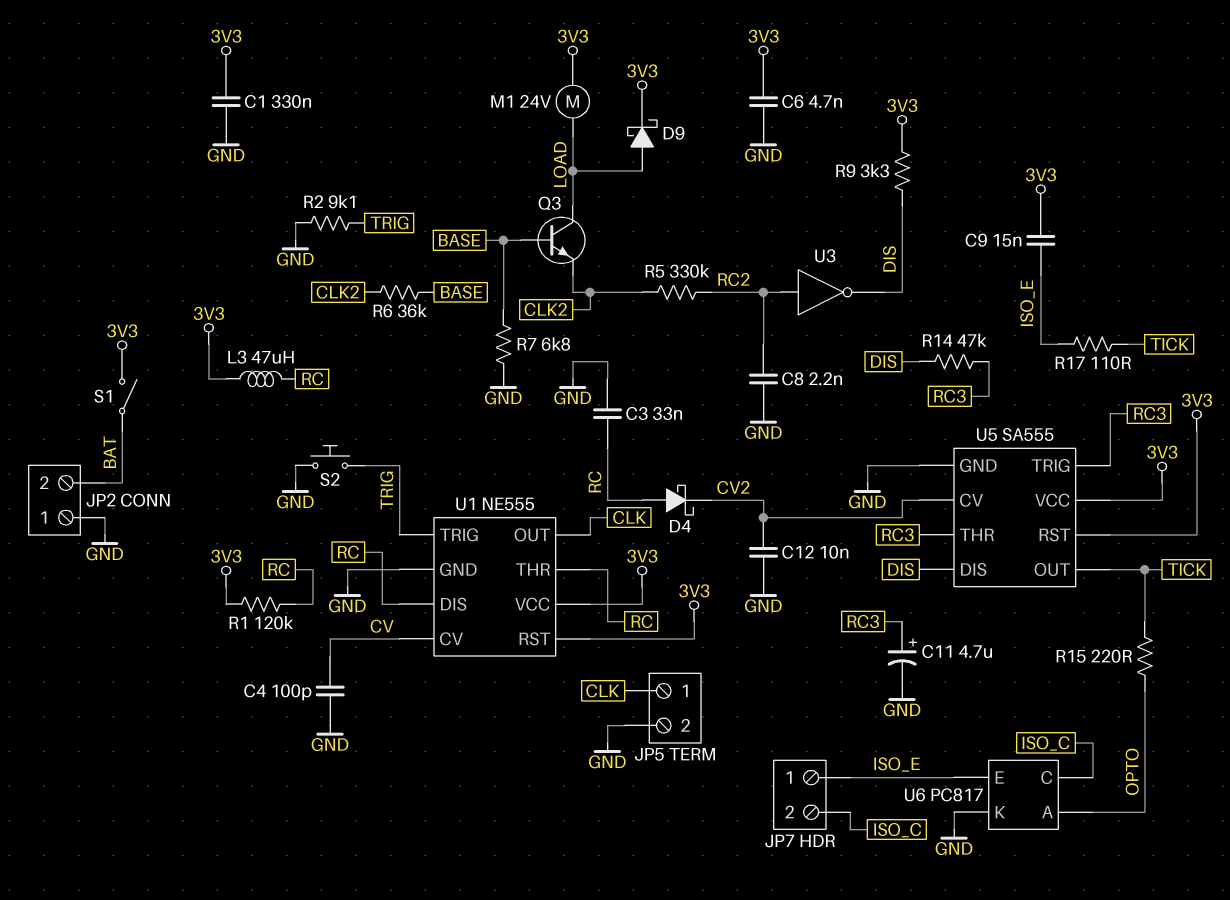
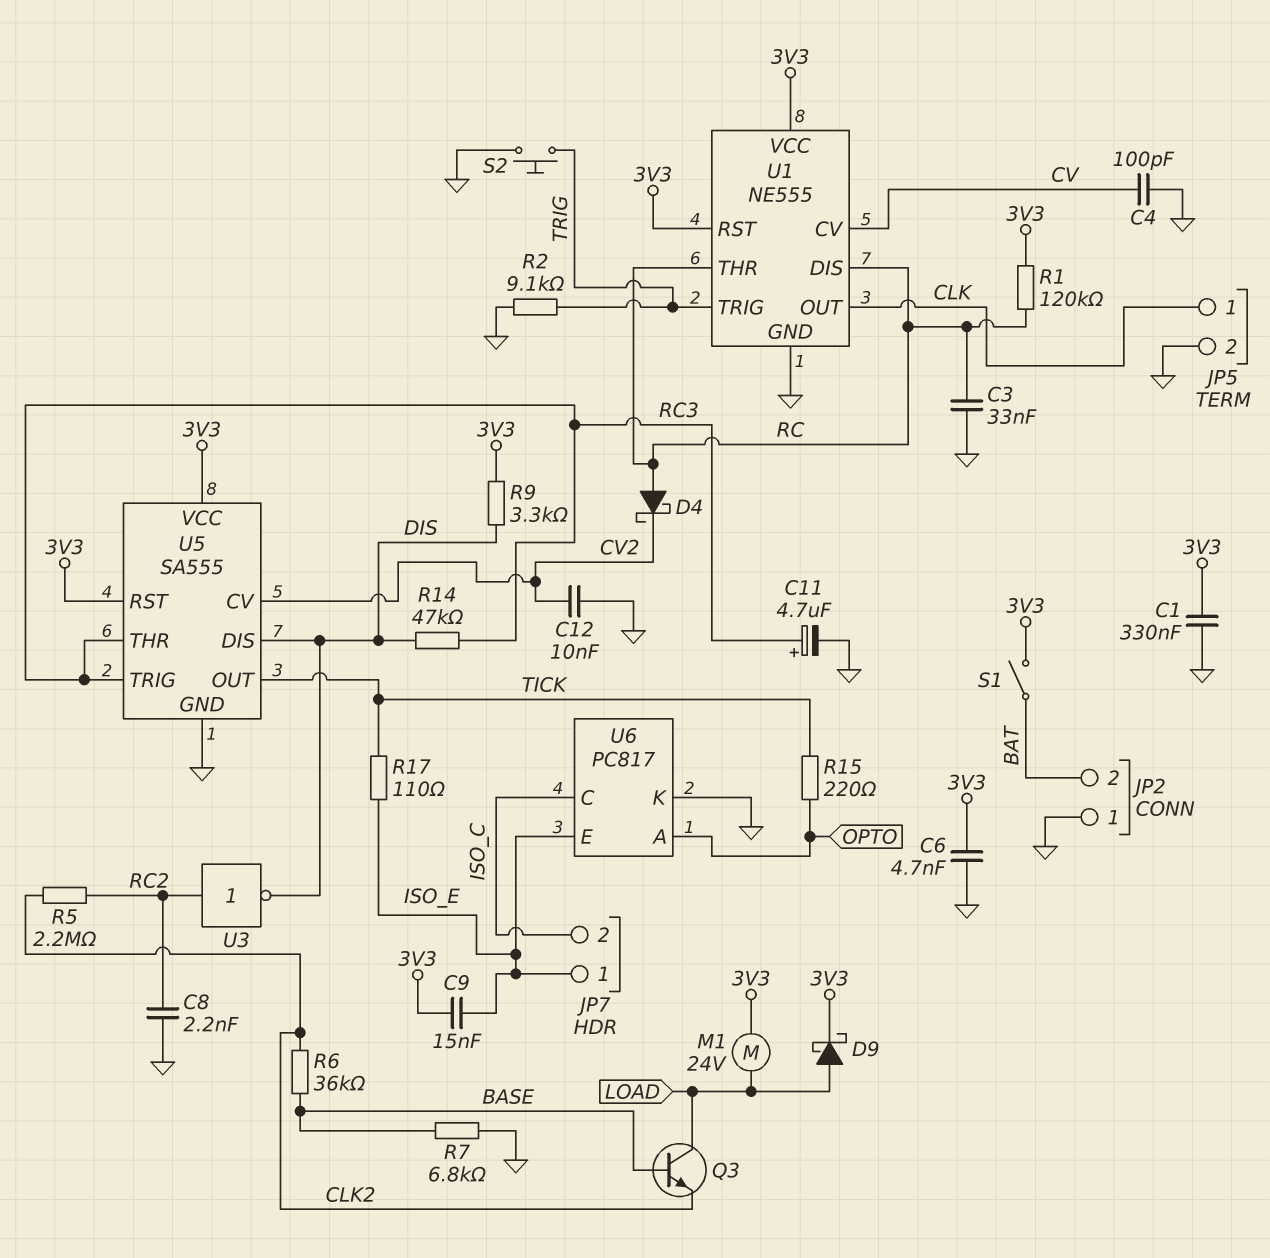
L3: 47uH (3V3, RC) -> none
R5: 330k (CLK2, RC2) -> 2.2M (CLK2, RC2)

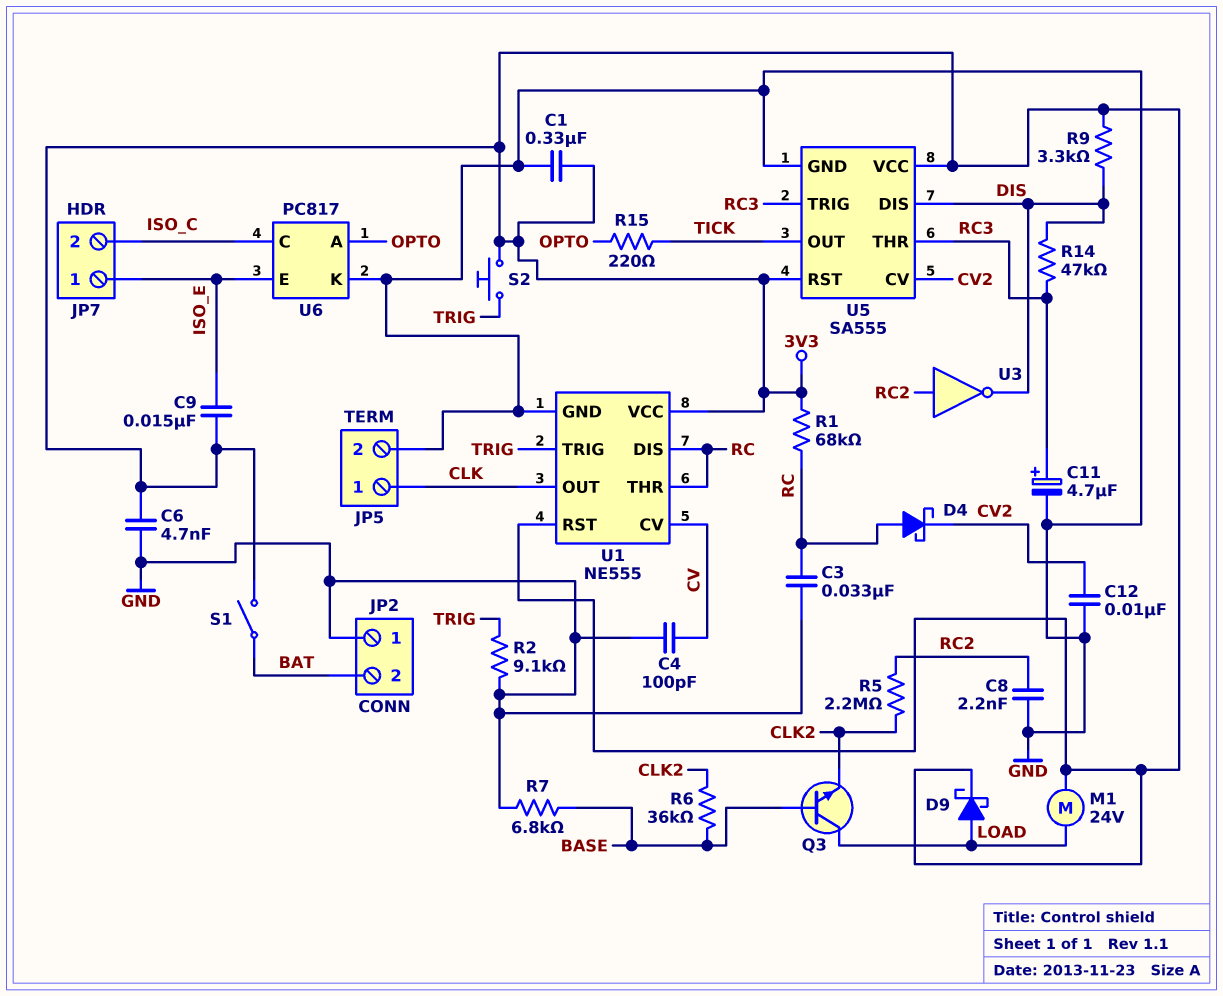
R1: 120k (3V3, RC) -> 68k (3V3, RC)
R17: 110 (ISO_E, TICK) -> none
S2: button (GND, TRIG) -> button (3V3, TRIG)

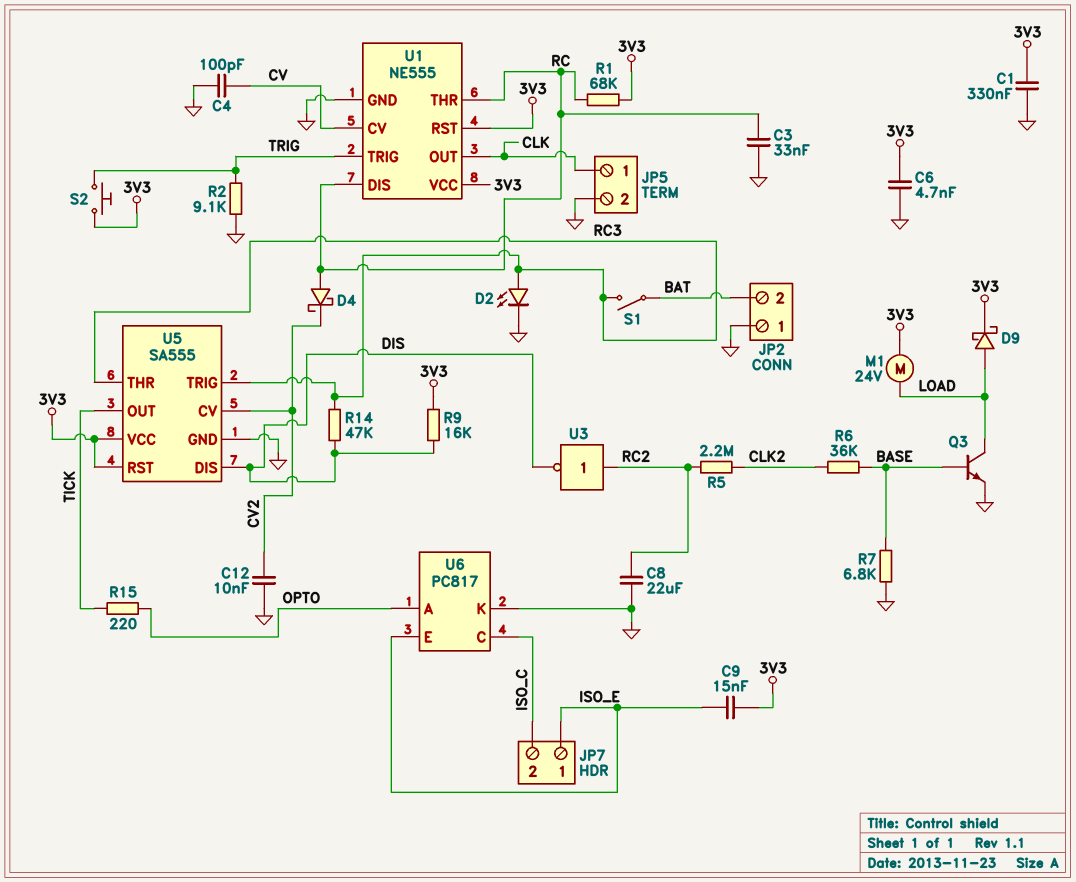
C8: 2.2nF (GND, RC2) -> 22uF (GND, RC2)
C11: 4.7uF (plus RC3, minus GND) -> none
D2: none -> LED (A RC3, K GND)
Q3: NPN (B BASE, C LOAD, E CLK2) -> NPN (B BASE, C LOAD, E GND)
R9: 3.3k (3V3, DIS) -> 16k (3V3, DIS)
S1: switch (3V3, BAT) -> switch (BAT, RC3)

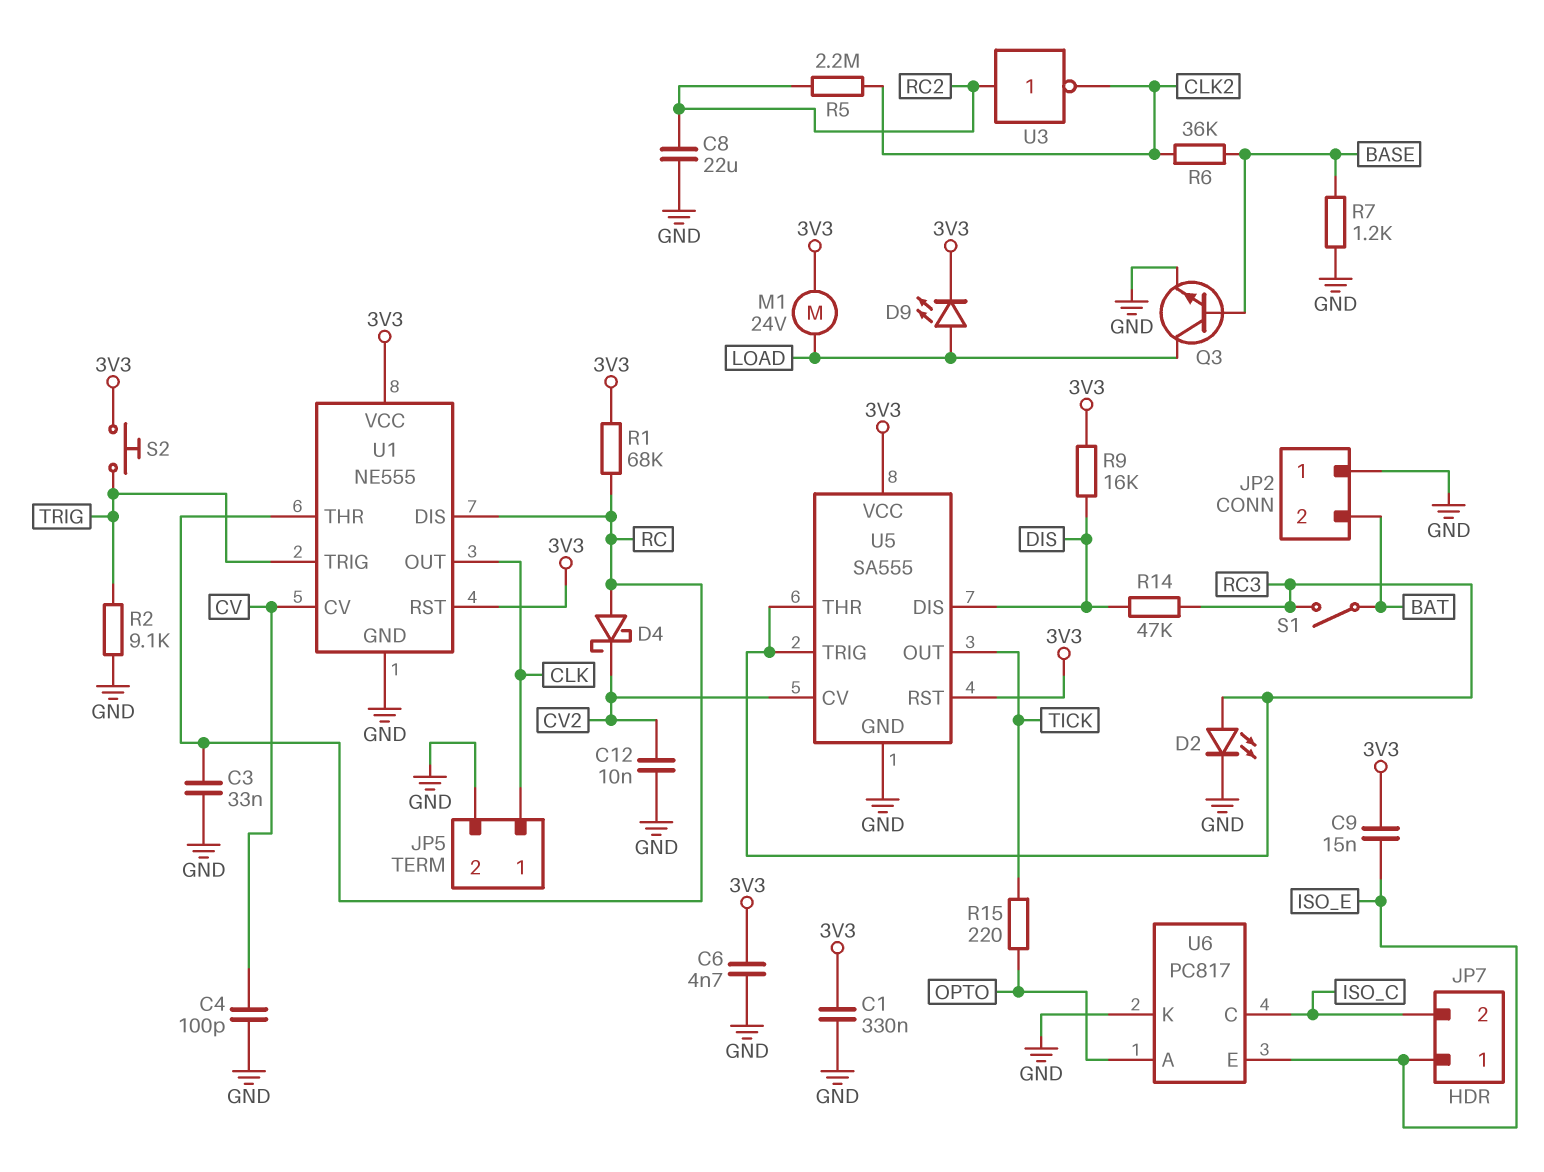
D9: schottky (A LOAD, K 3V3) -> LED (A LOAD, K 3V3)
R7: 6.8k (BASE, GND) -> 1.2k (BASE, GND)
U3: NOT (in RC2, out DIS) -> NOT (in RC2, out CLK2)

